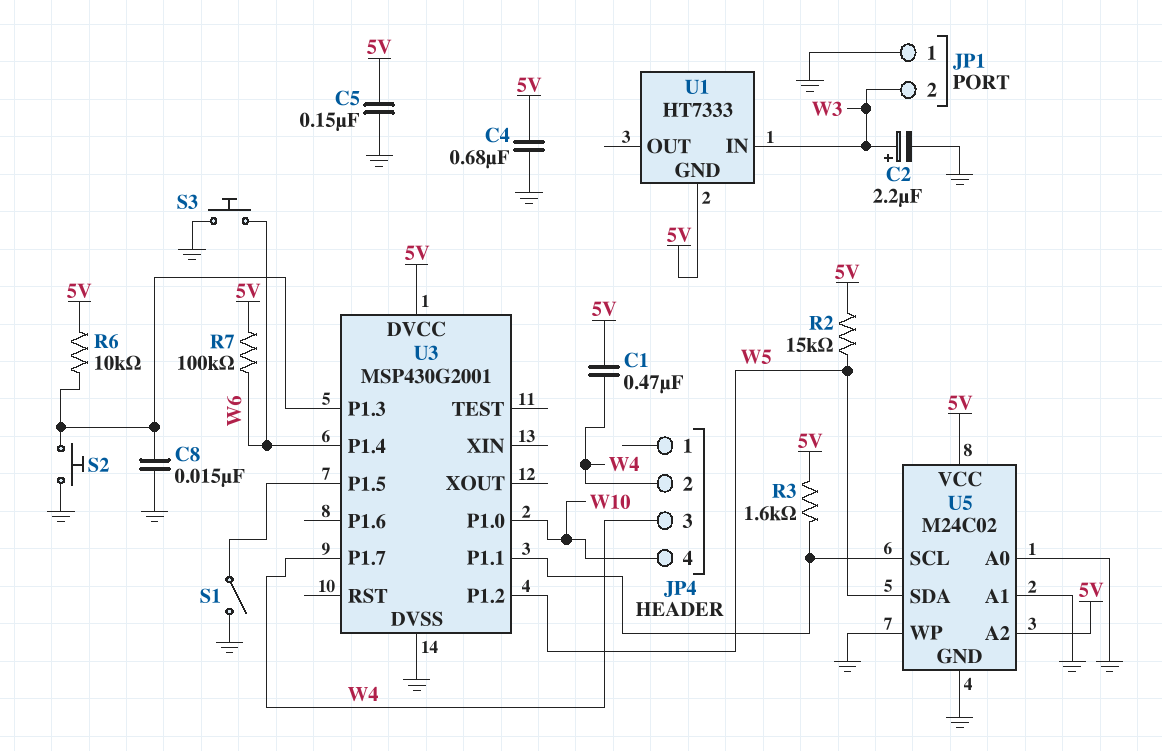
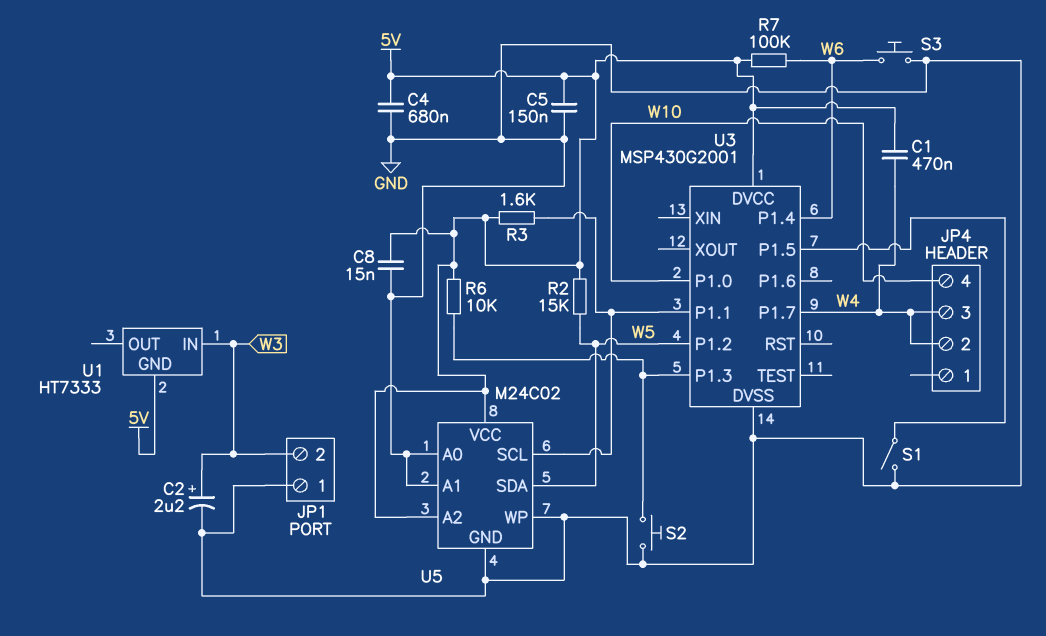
C8: 15nF (GND, U3/P1.3) -> 15nF (5V, GND)

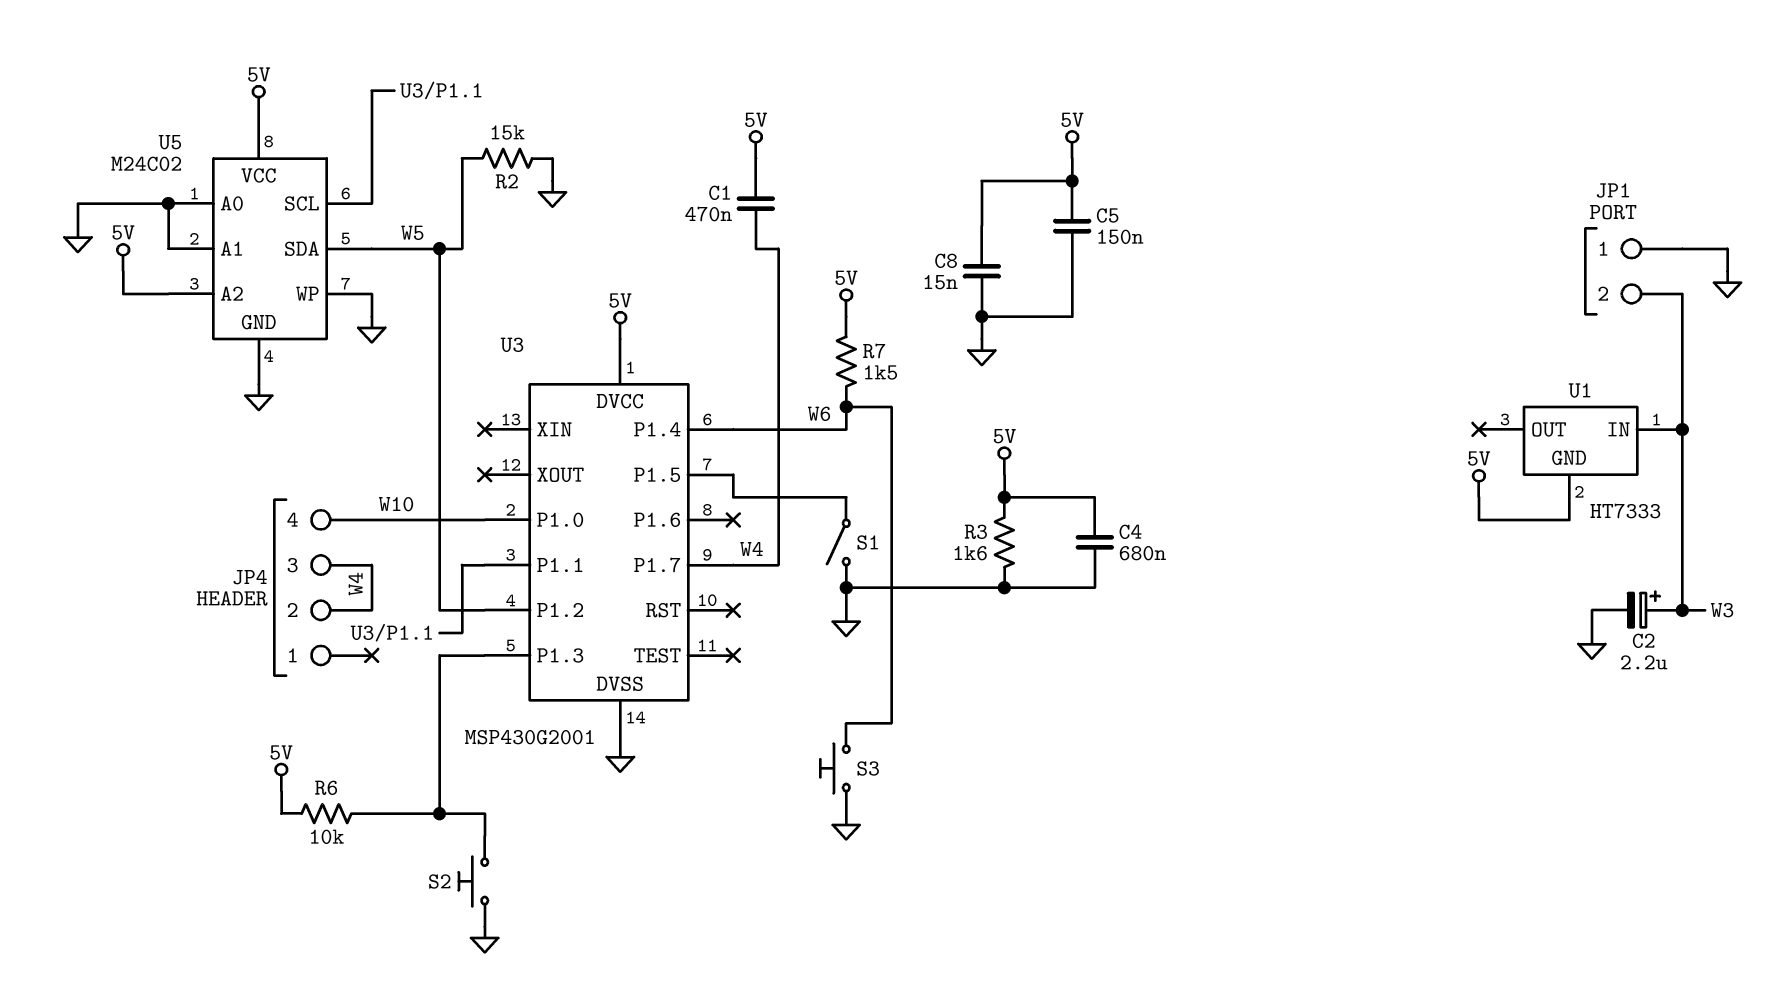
R2: 15k (5V, W5) -> 15k (GND, W5)
R3: 1.6k (5V, U3/P1.1) -> 1.6k (5V, GND)
R7: 100k (5V, W6) -> 1.5k (5V, W6)

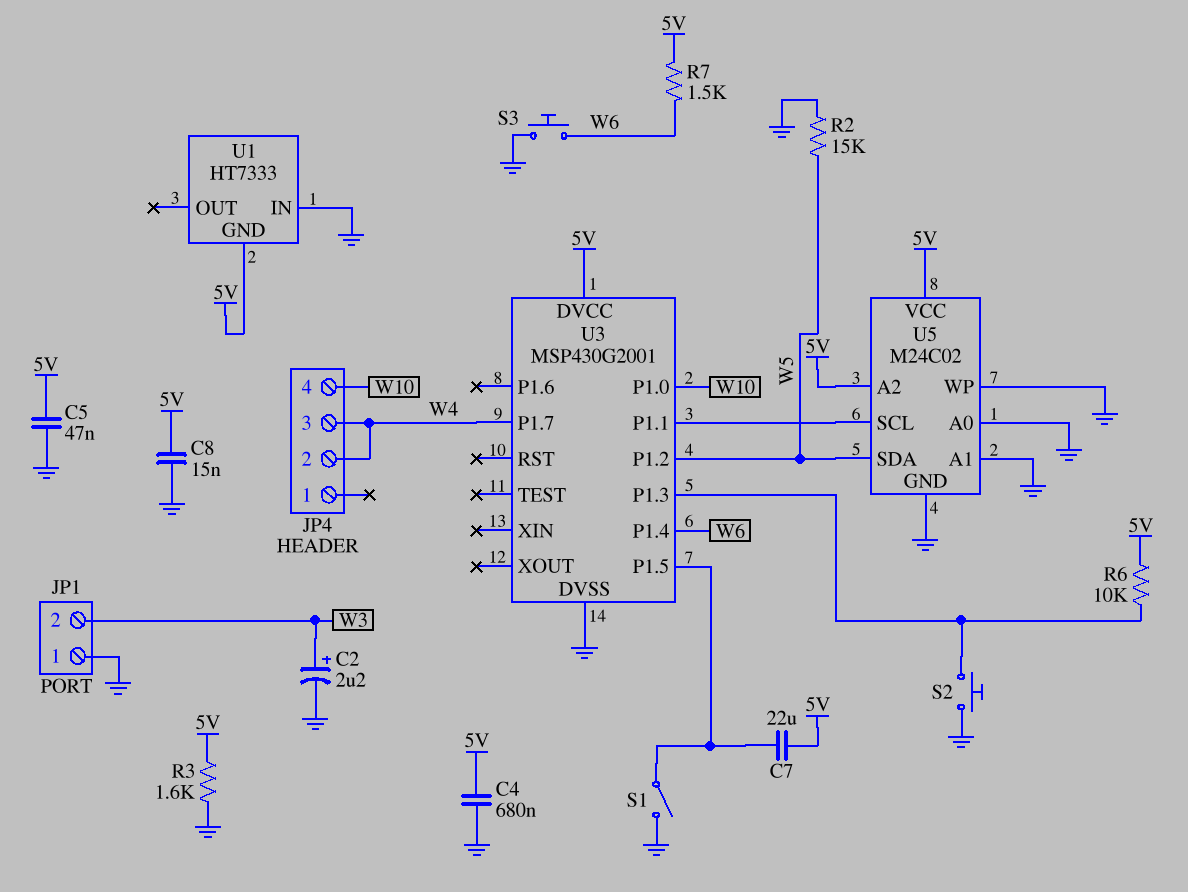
C1: 470nF (5V, W4) -> none
C5: 150nF (5V, GND) -> 47nF (5V, GND)
C7: none -> 22uF (5V, U3/P1.5)
U1 pin IN: W3 -> GND

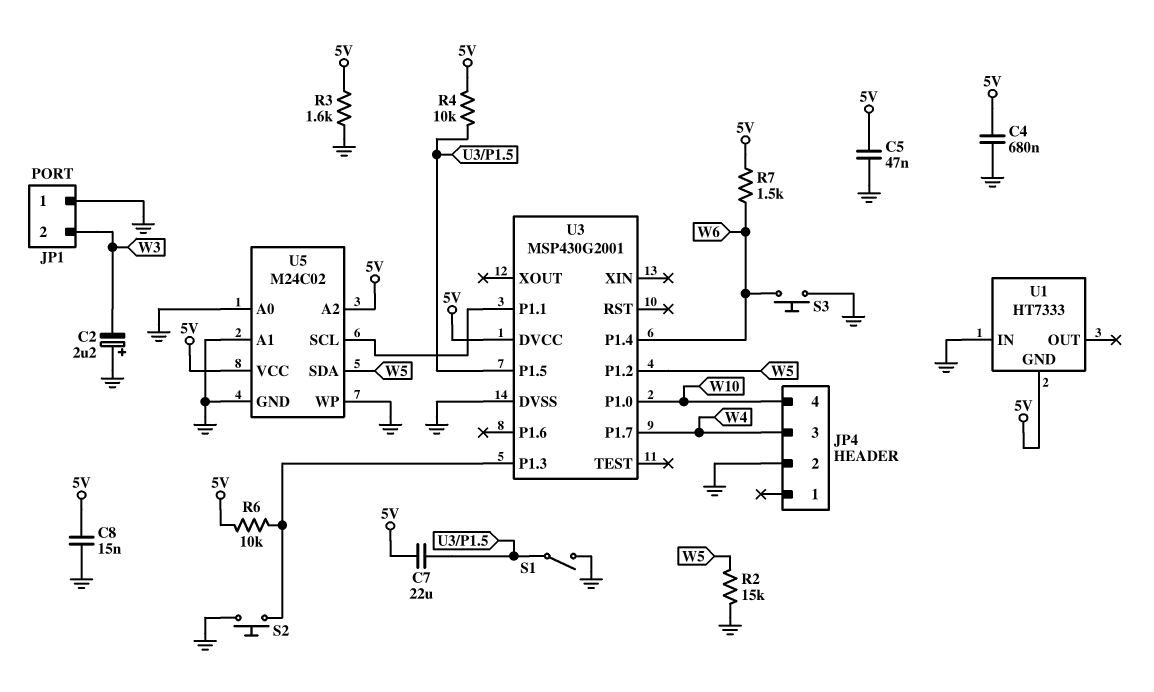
C2: 2.2uF (plus W3, minus GND) -> 2.2uF (plus GND, minus W3)
JP4 pin 2: W4 -> GND
R4: none -> 10k (5V, U3/P1.5)

